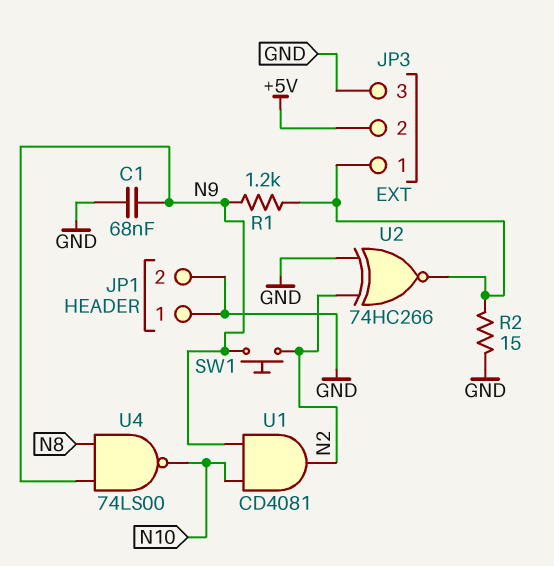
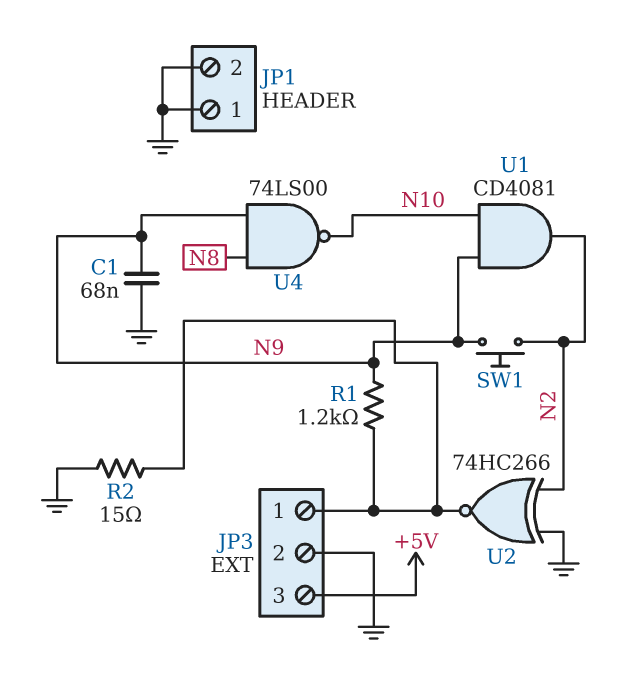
JP3 pin 2: +5V -> GND
JP3 pin 3: GND -> +5V

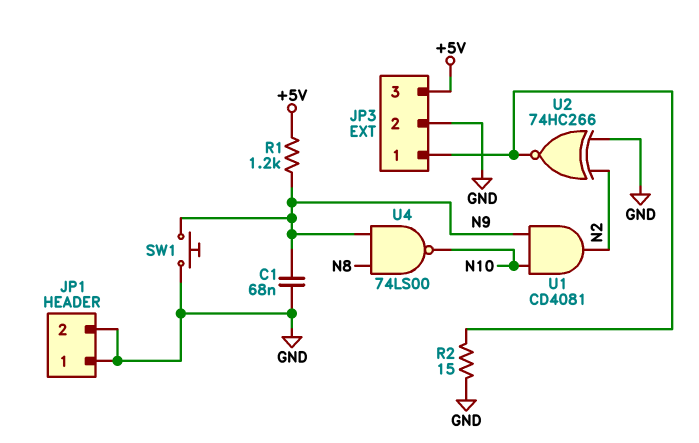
R1: 1.2k (JP3/1, N9) -> 1.2k (+5V, N9)
SW1: button (N2, N9) -> button (GND, N9)

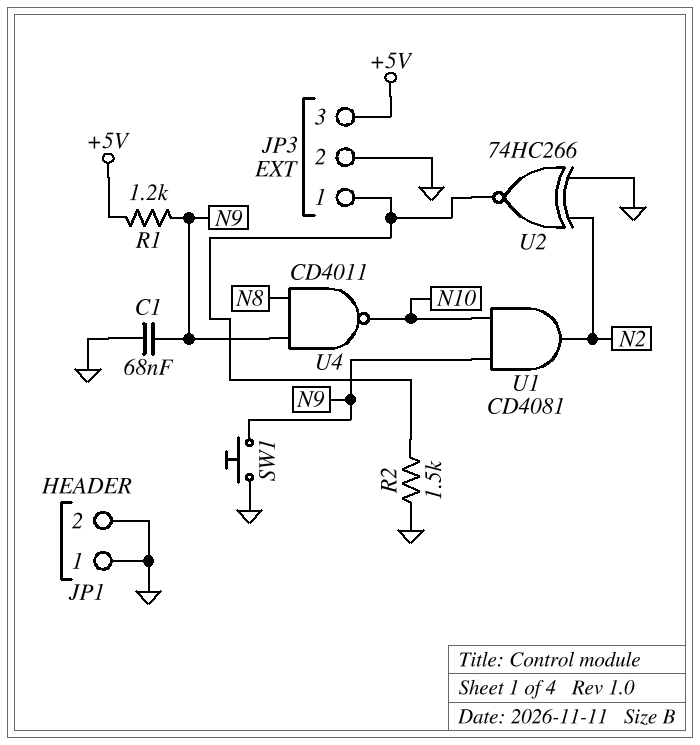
R2: 15 (GND, JP3/1) -> 1.5k (GND, JP3/1)
U4: NAND 74LS00 (in N8, in N9, out N10) -> NAND CD4011 (in N8, in N9, out N10)

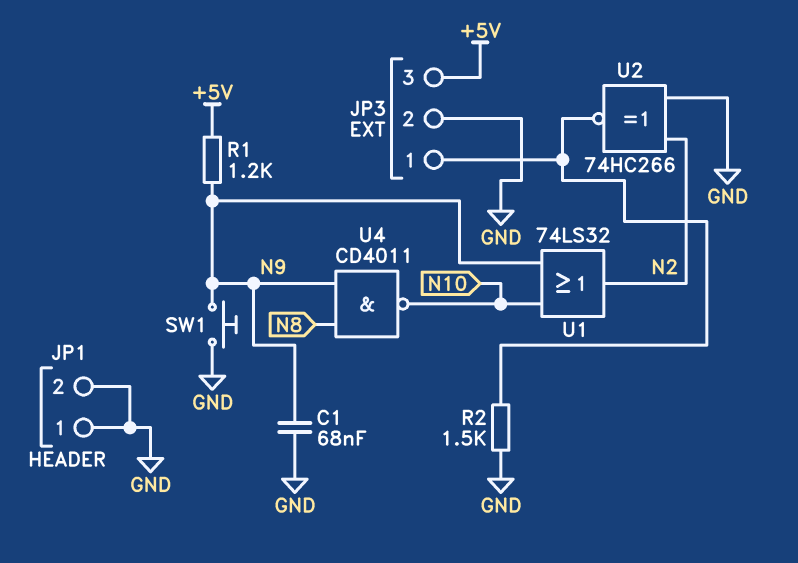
U1: AND CD4081 (in N9, in N10, out N2) -> OR 74LS32 (in N9, in N10, out N2)

